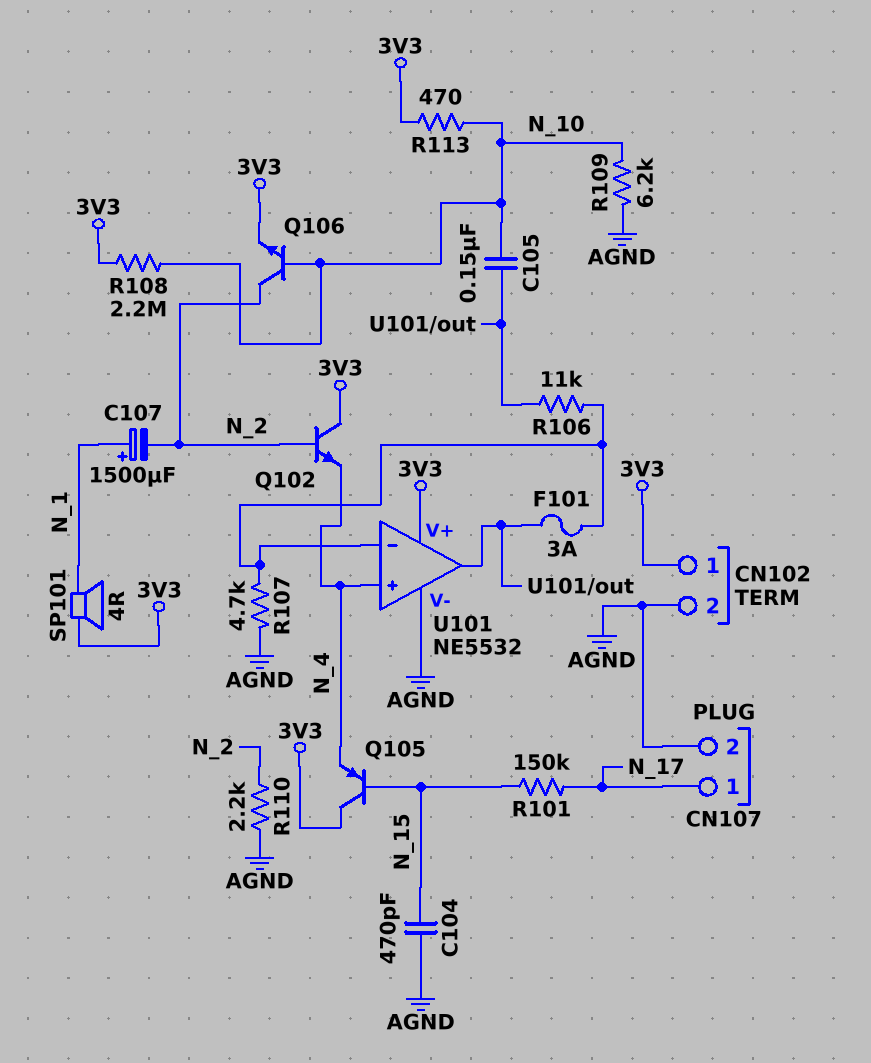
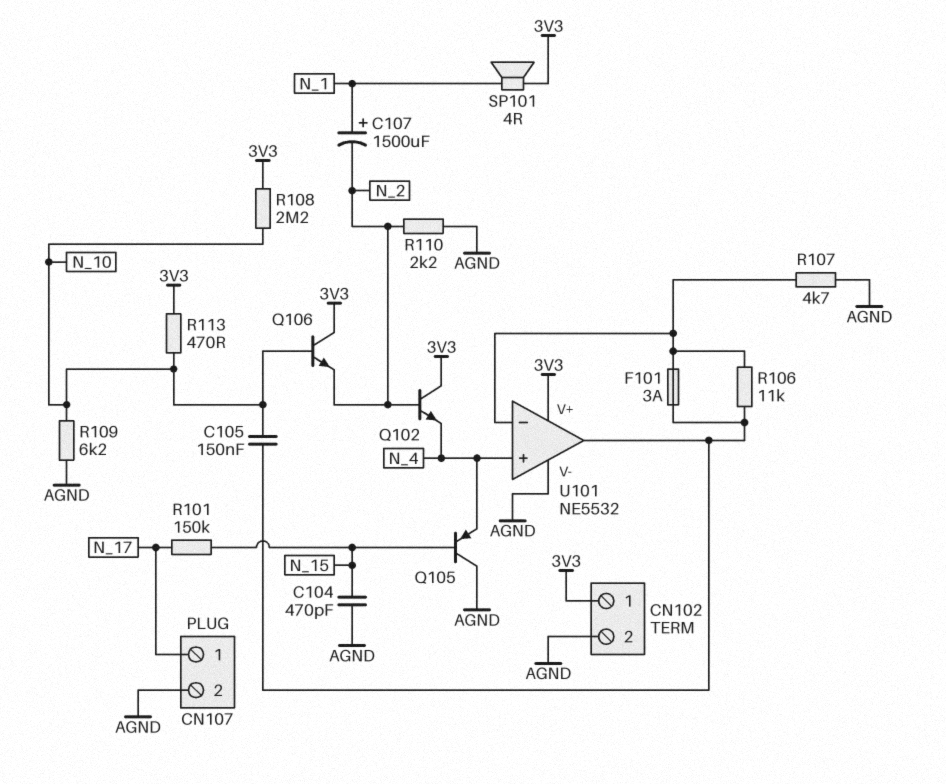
Q105: PNP (B N_15, C 3V3, E N_4) -> PNP (B N_15, C AGND, E N_4)
Q106: NPN (B N_10, C N_2, E 3V3) -> NPN (B N_10, C 3V3, E N_2)

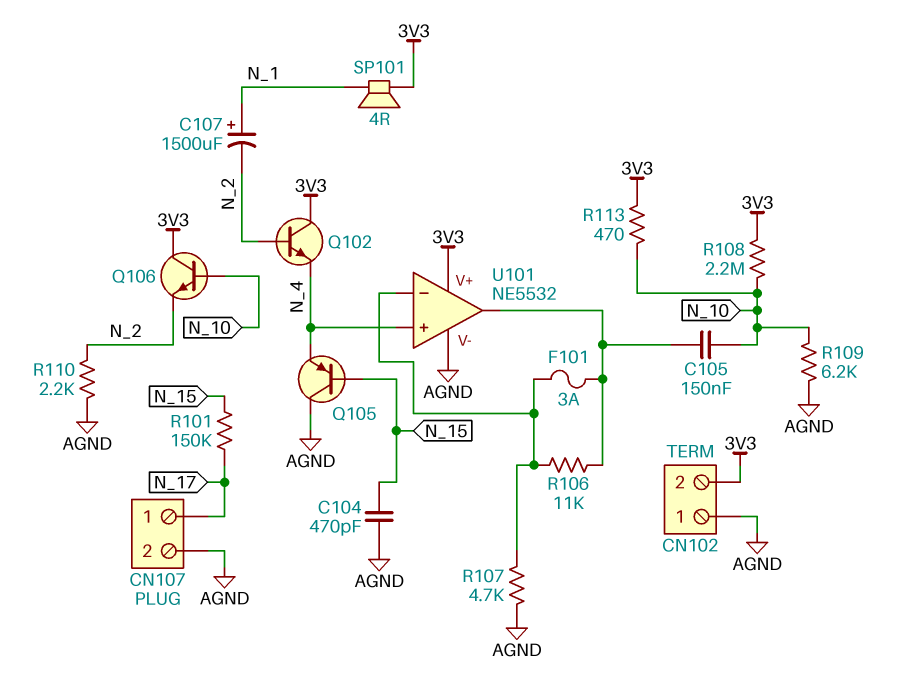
CN102 pin 1: 3V3 -> AGND
CN102 pin 2: AGND -> 3V3

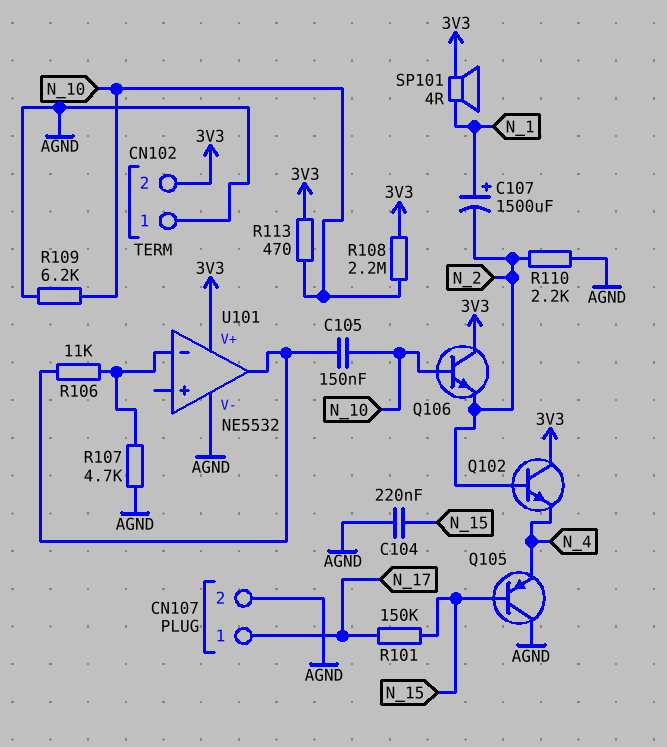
C104: 470pF (AGND, N_15) -> 220nF (AGND, N_15)
F101: 3A (U101/in-, U101/out) -> none
U101 pin in+: N_4 -> none

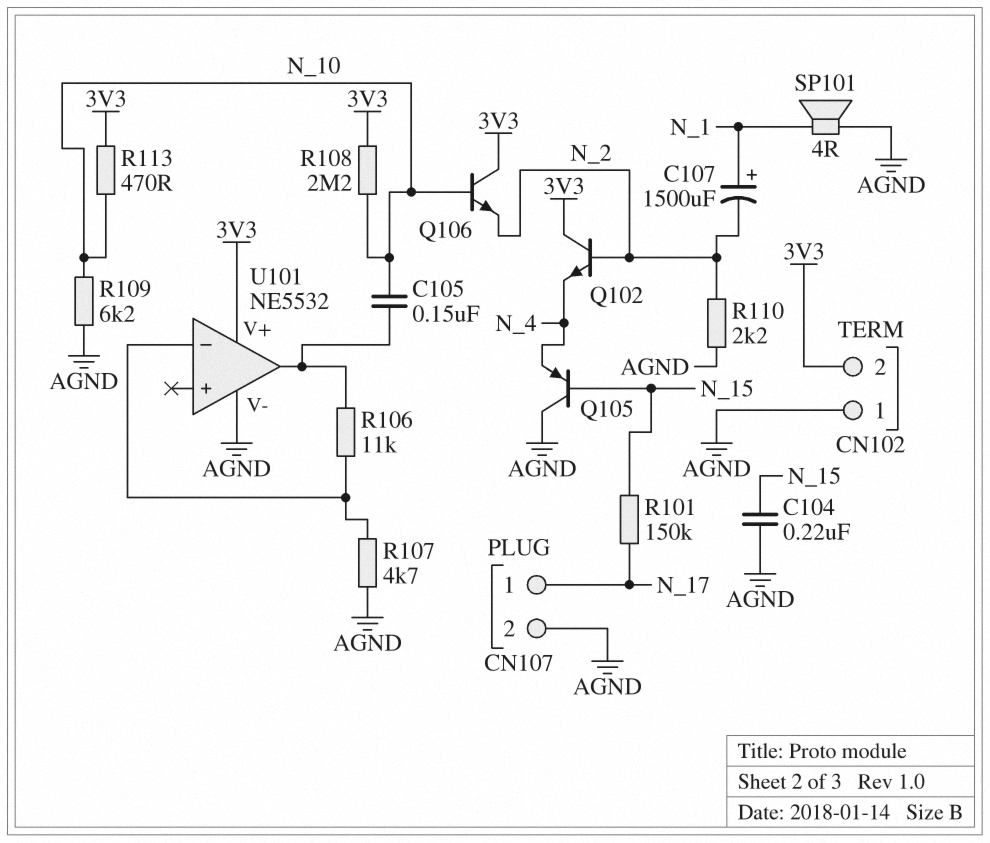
SP101: speaker 4R (3V3, N_1) -> speaker 4R (AGND, N_1)

